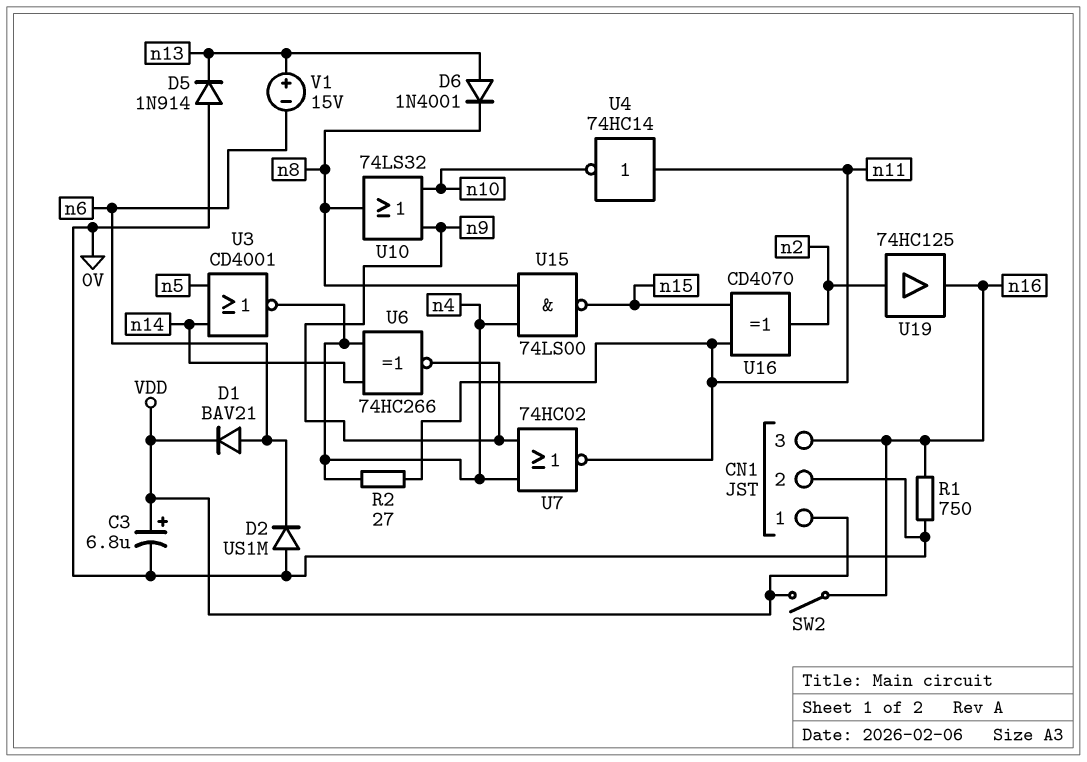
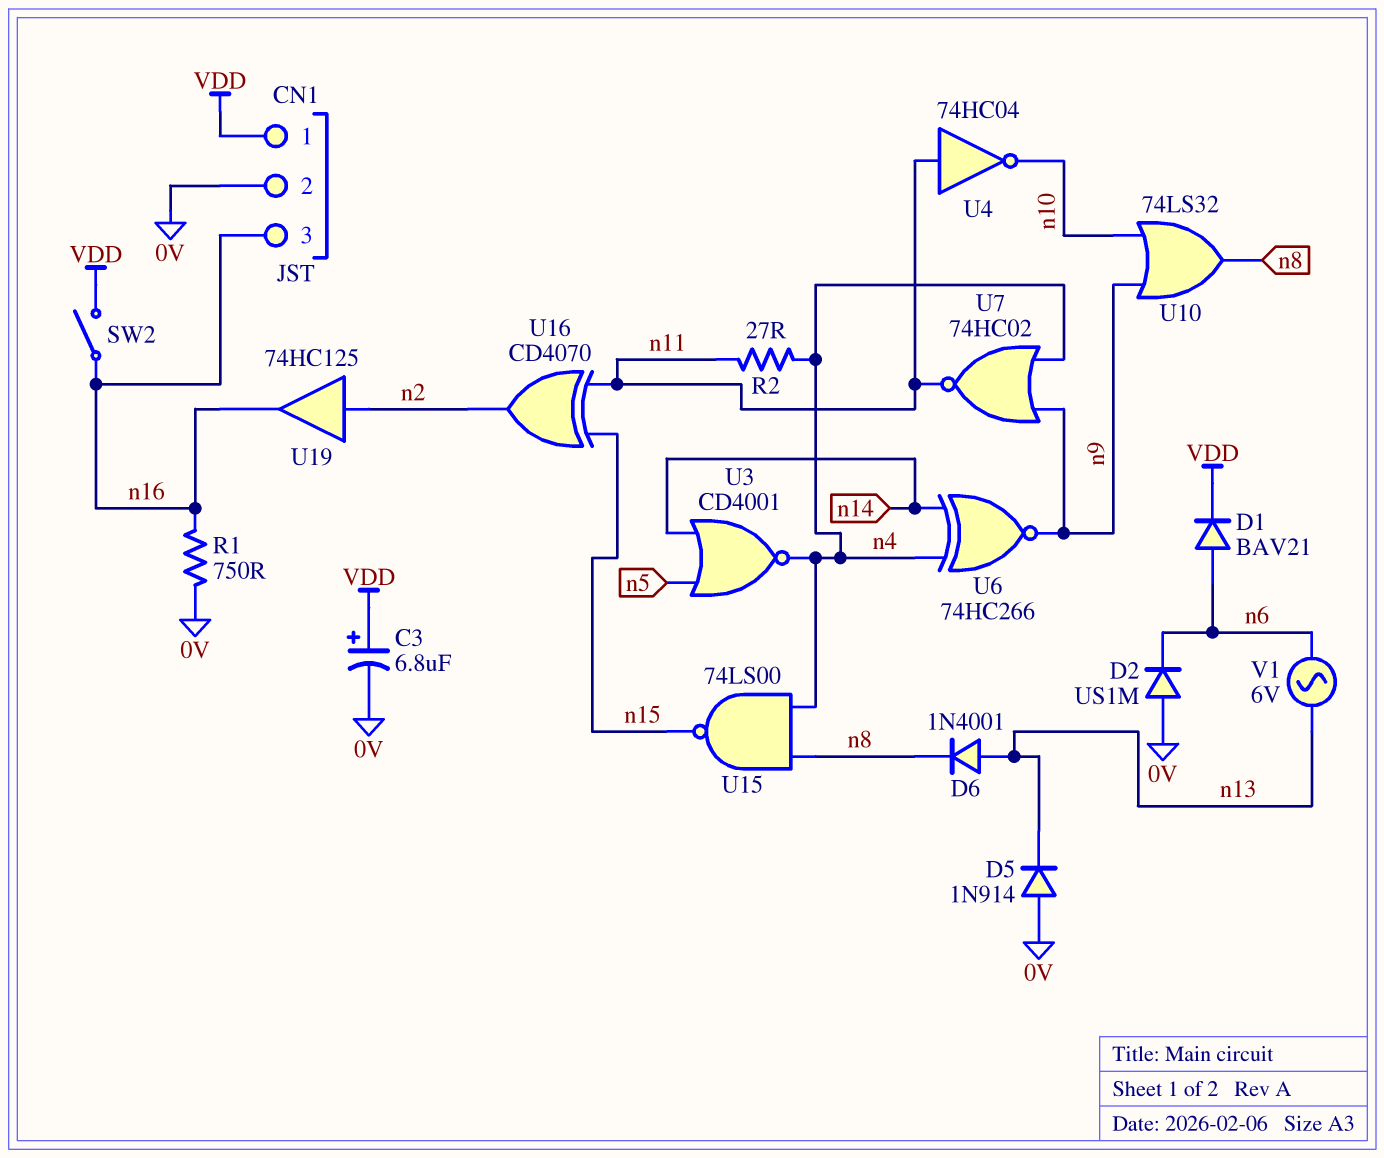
U4: NOT 74HC14 (in n11, out n10) -> NOT 74HC04 (in n11, out n10)
V1: 15V (plus n13, minus n6) -> AC 6V (n6, n13)

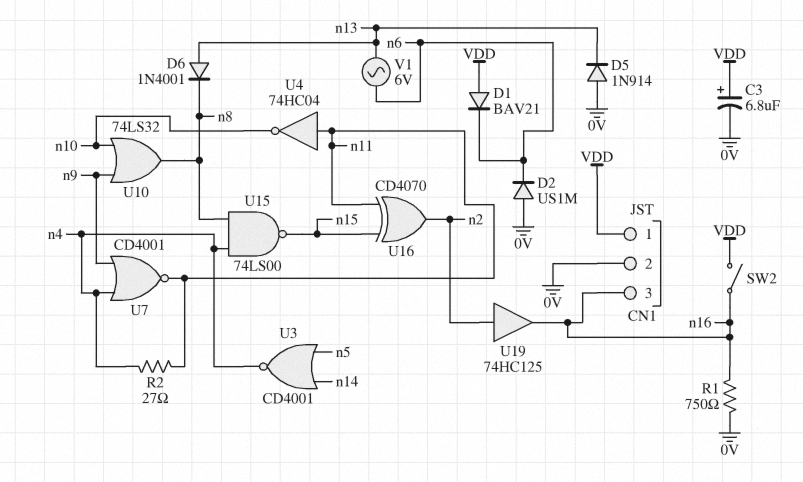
D1: diode BAV21 (A n6, K VDD) -> diode BAV21 (A VDD, K n6)
U6: XNOR 74HC266 (in n4, in n14, out n9) -> none
U7: NOR 74HC02 (in n4, in n9, out n11) -> NOR CD4001 (in n4, in n9, out n11)

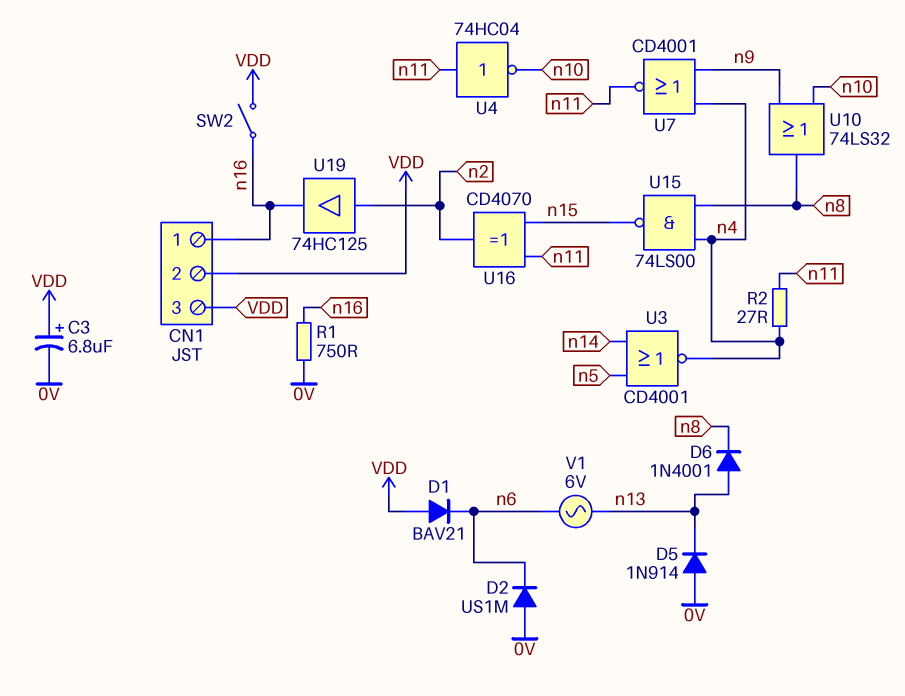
CN1 pin 1: VDD -> n16
CN1 pin 2: 0V -> VDD
CN1 pin 3: n16 -> VDD

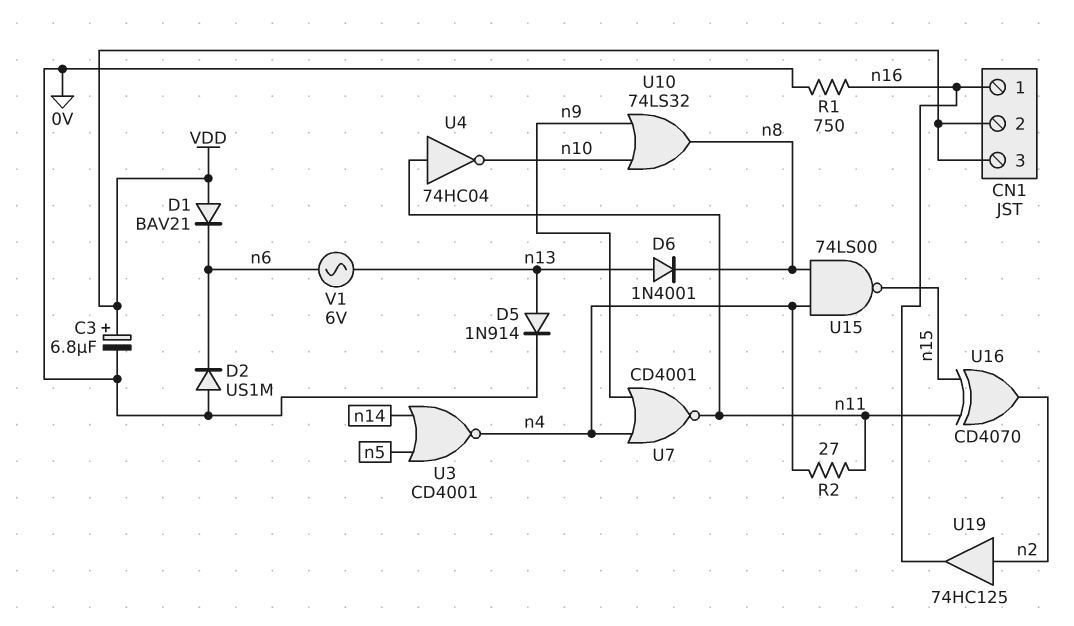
D5: diode 1N914 (A 0V, K n13) -> diode 1N914 (A n13, K 0V)
SW2: switch (VDD, n16) -> none

